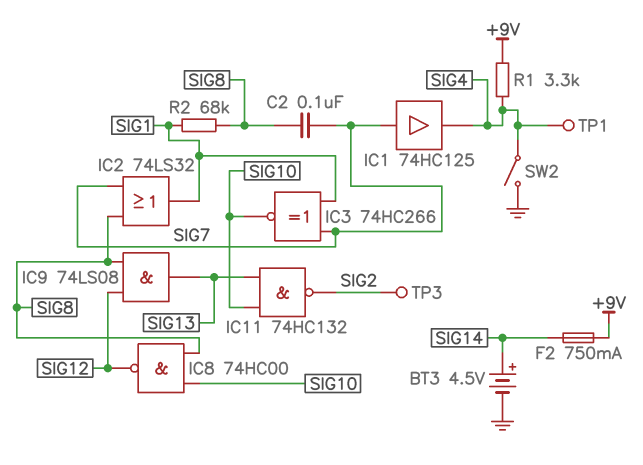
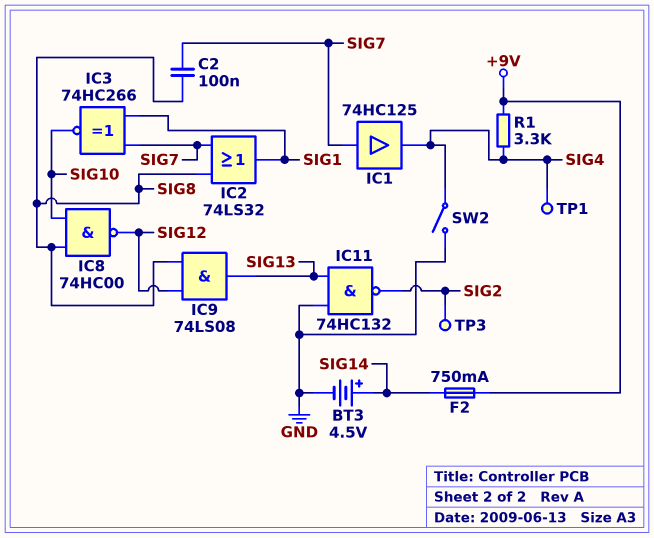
IC11: NAND 74HC132 (in SIG10, in SIG13, out SIG2) -> NAND 74HC132 (in GND, in SIG13, out SIG2)
R2: 68k (SIG1, SIG8) -> none

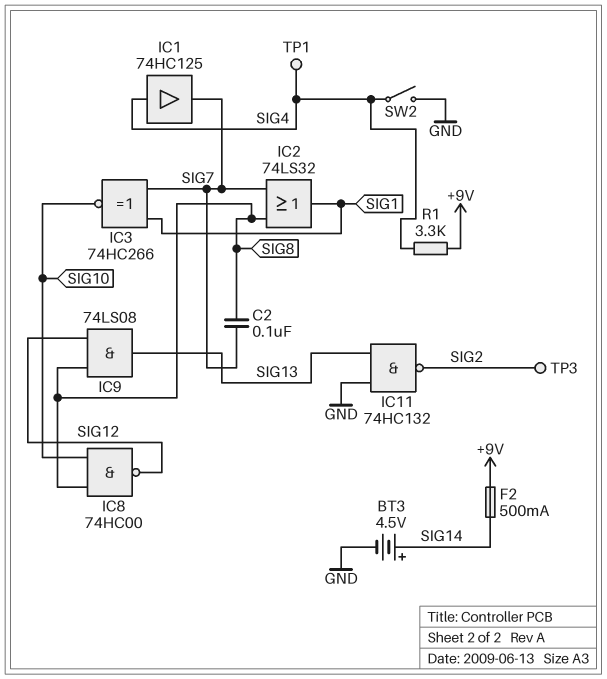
F2: 750mA (+9V, SIG14) -> 500mA (+9V, SIG14)
IC1: buffer 74HC125 (in SIG7, out SIG4) -> buffer 74HC125 (in SIG4, out SIG7)

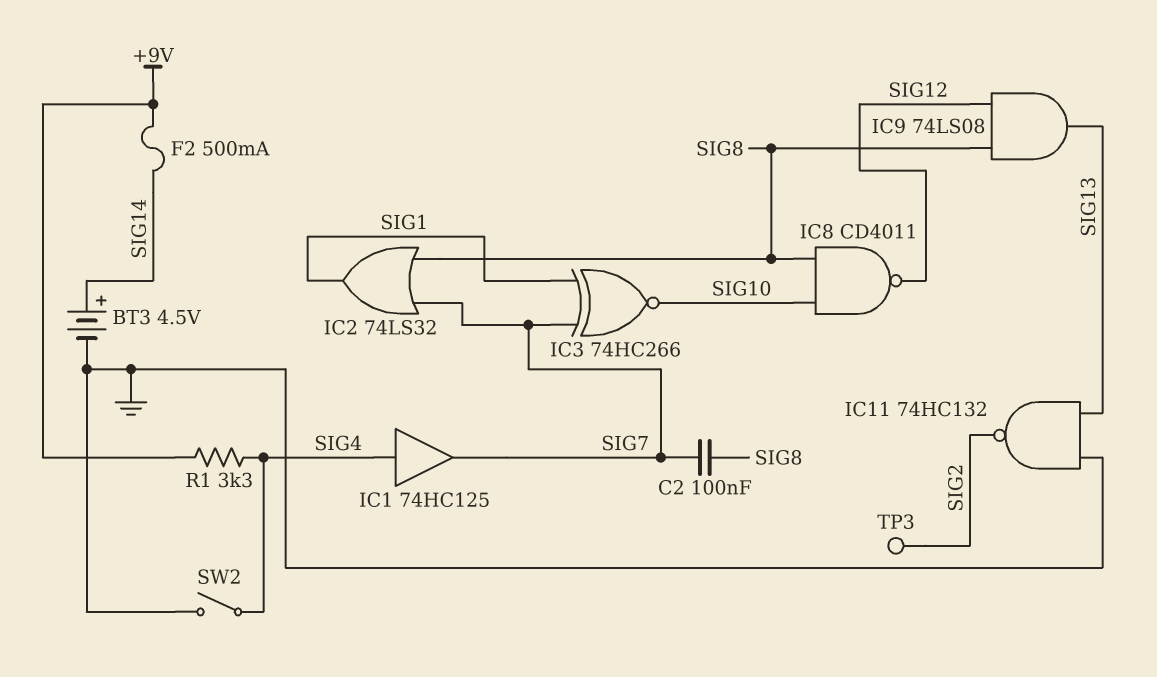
IC8: NAND 74HC00 (in SIG8, in SIG10, out SIG12) -> NAND CD4011 (in SIG8, in SIG10, out SIG12)
TP1: test point (SIG4) -> none

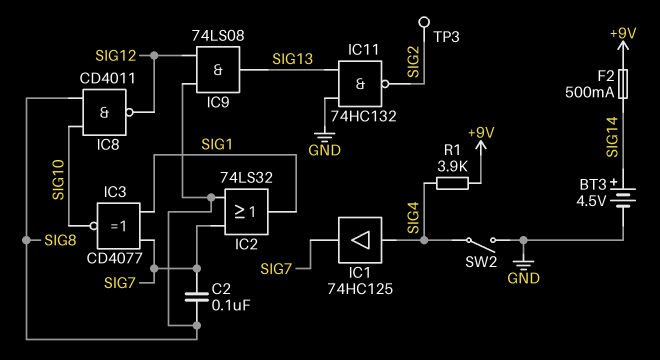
IC3: XNOR 74HC266 (in SIG1, in SIG7, out SIG10) -> XNOR CD4077 (in SIG1, in SIG7, out SIG10)
R1: 3.3k (+9V, SIG4) -> 3.9k (+9V, SIG4)

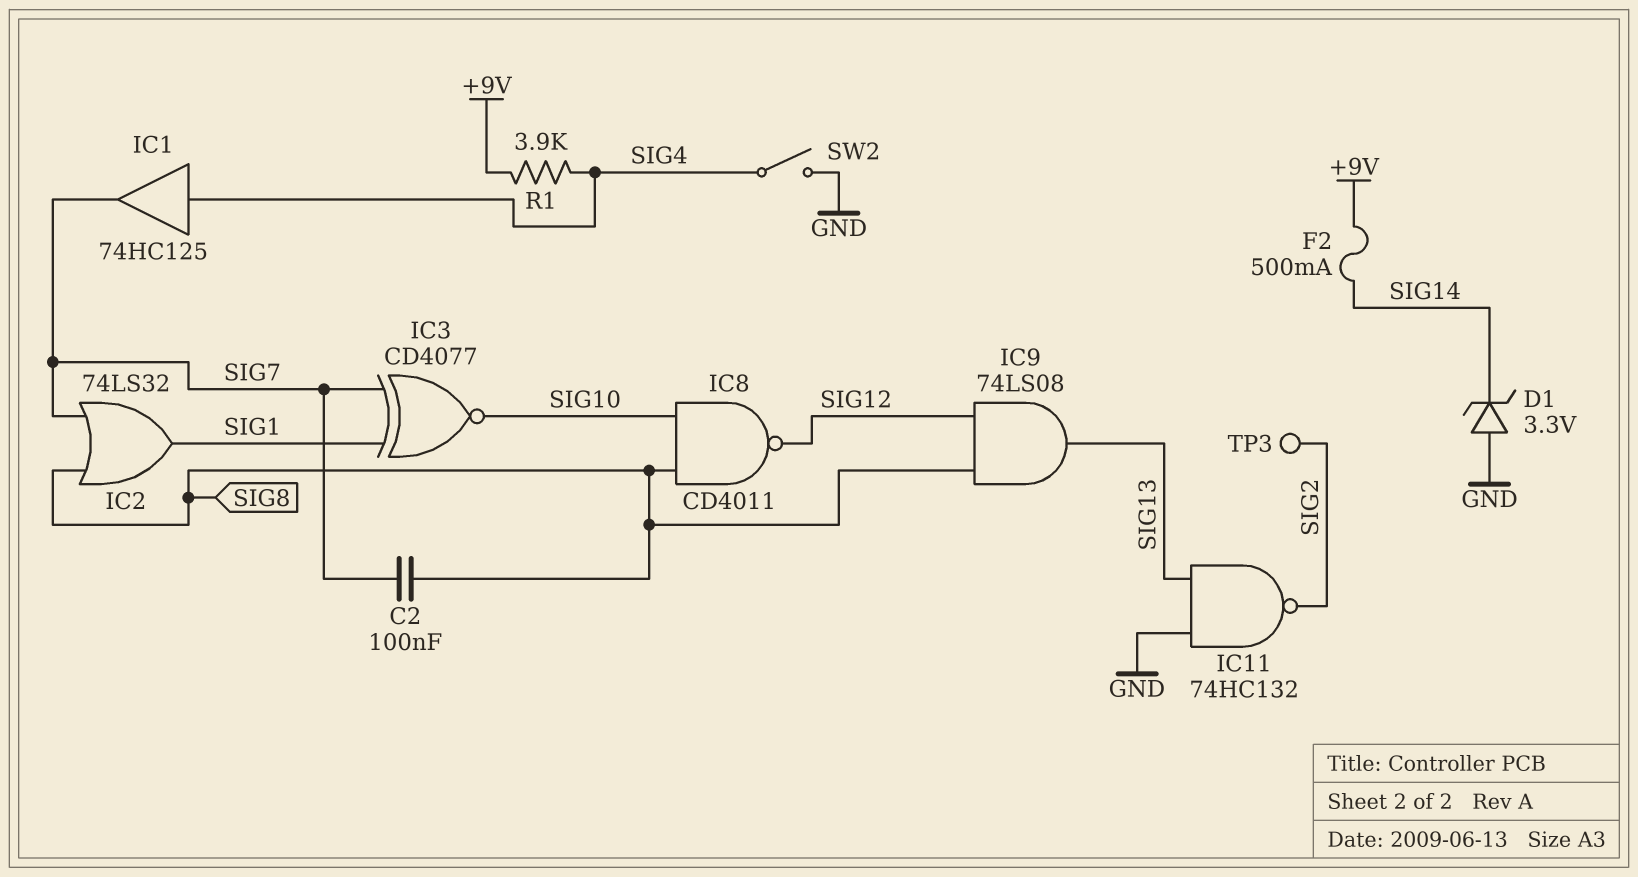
BT3: 4.5V (plus SIG14, minus GND) -> none
D1: none -> zener 3.3V (A GND, K SIG14)

